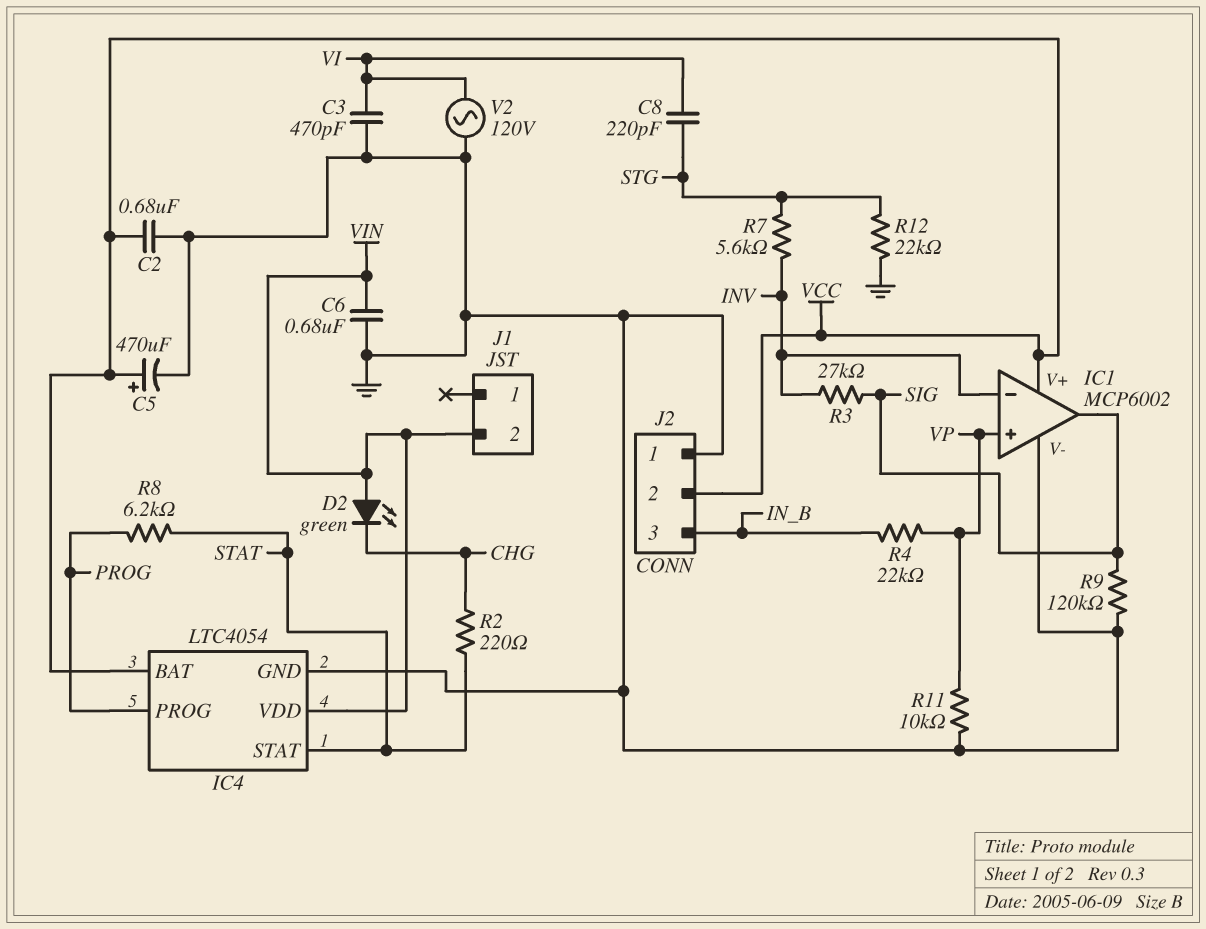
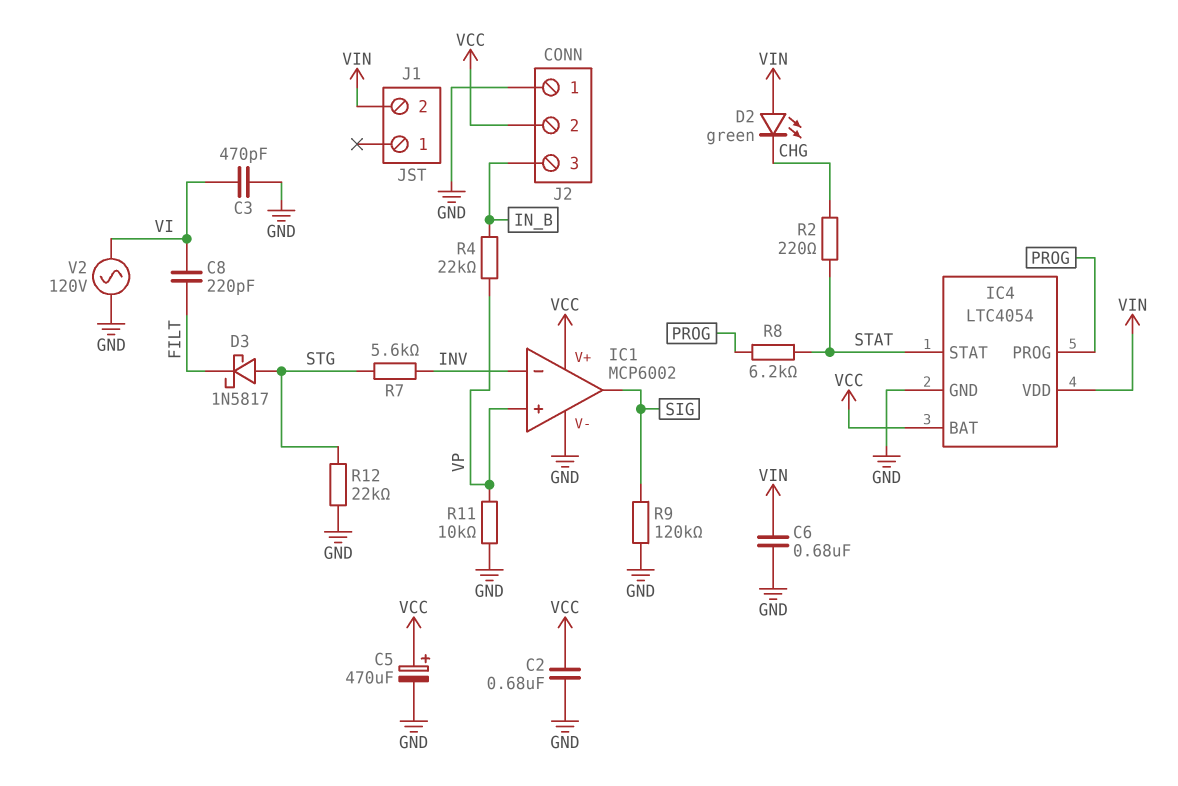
C8: 220pF (STG, VI) -> 220pF (FILT, VI)
D3: none -> schottky 1N5817 (A STG, K FILT)
R3: 27k (INV, SIG) -> none

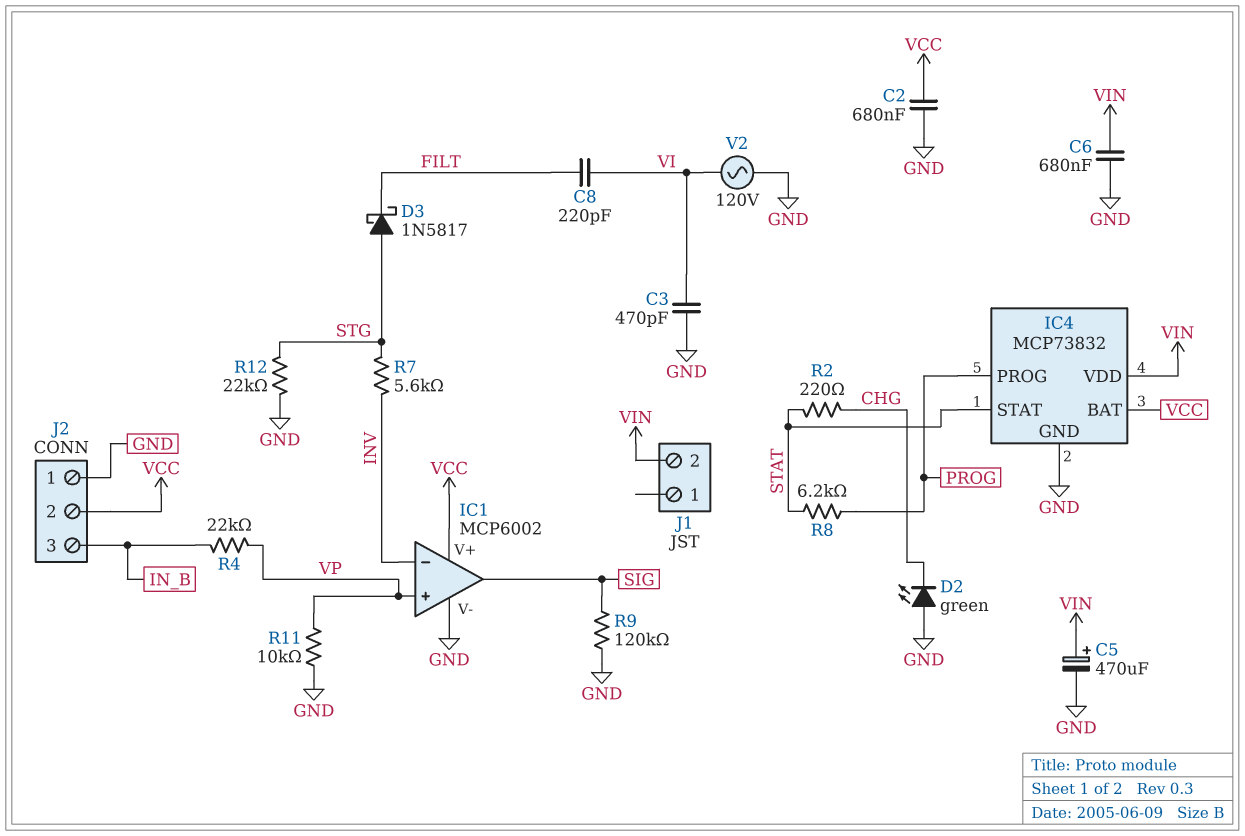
C5: 470uF (plus VCC, minus GND) -> 470uF (plus VIN, minus GND)
D2: LED green (A VIN, K CHG) -> LED green (A GND, K CHG)
IC4: LTC4054 -> MCP73832

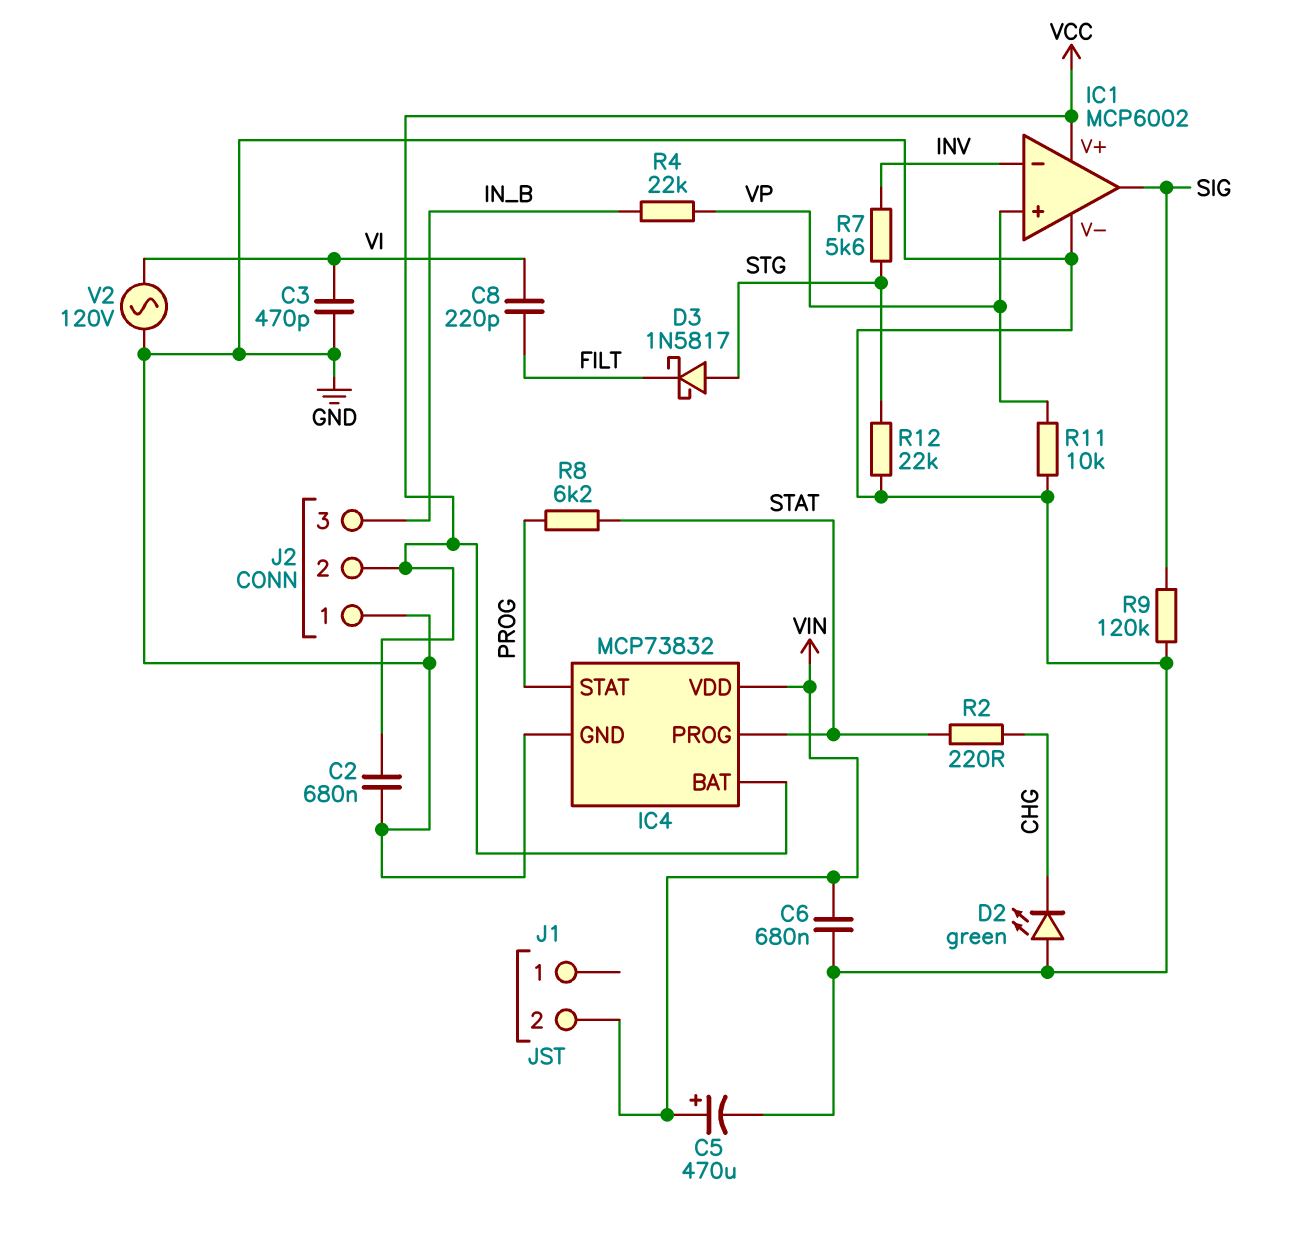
IC4 pin PROG: PROG -> STAT
IC4 pin STAT: STAT -> PROG

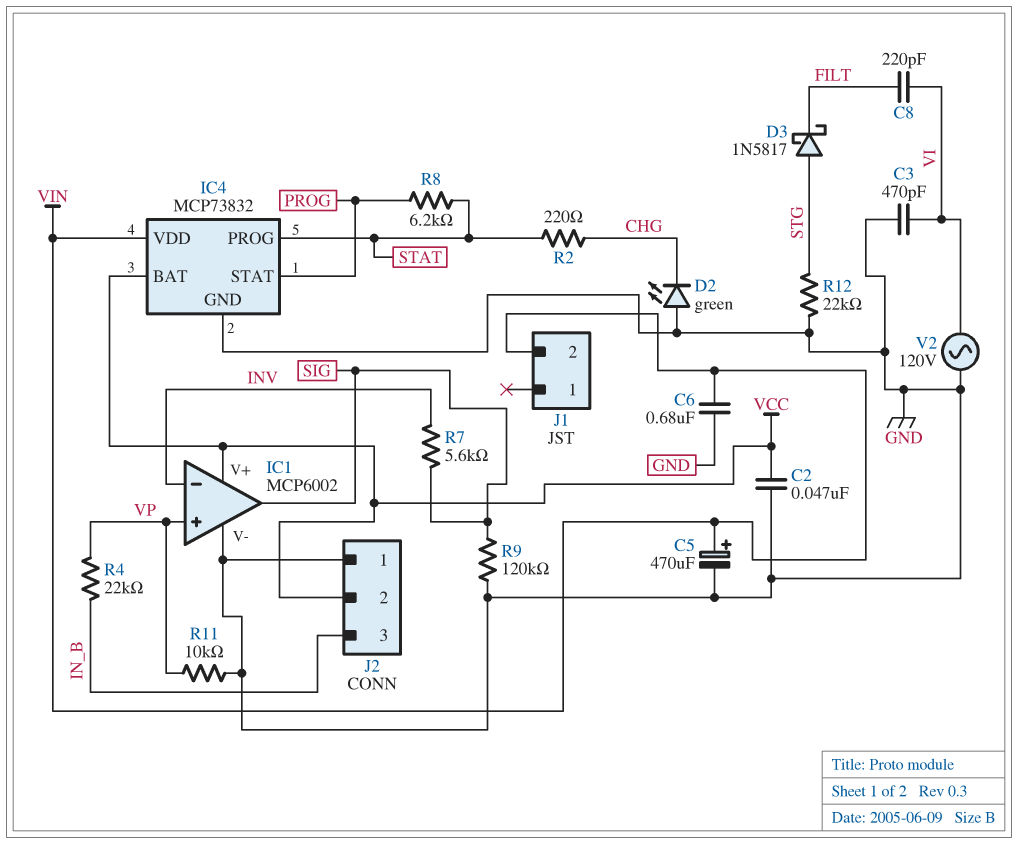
C2: 680nF (GND, VCC) -> 47nF (GND, VCC)
R7: 5.6k (INV, STG) -> 5.6k (INV, SIG)

